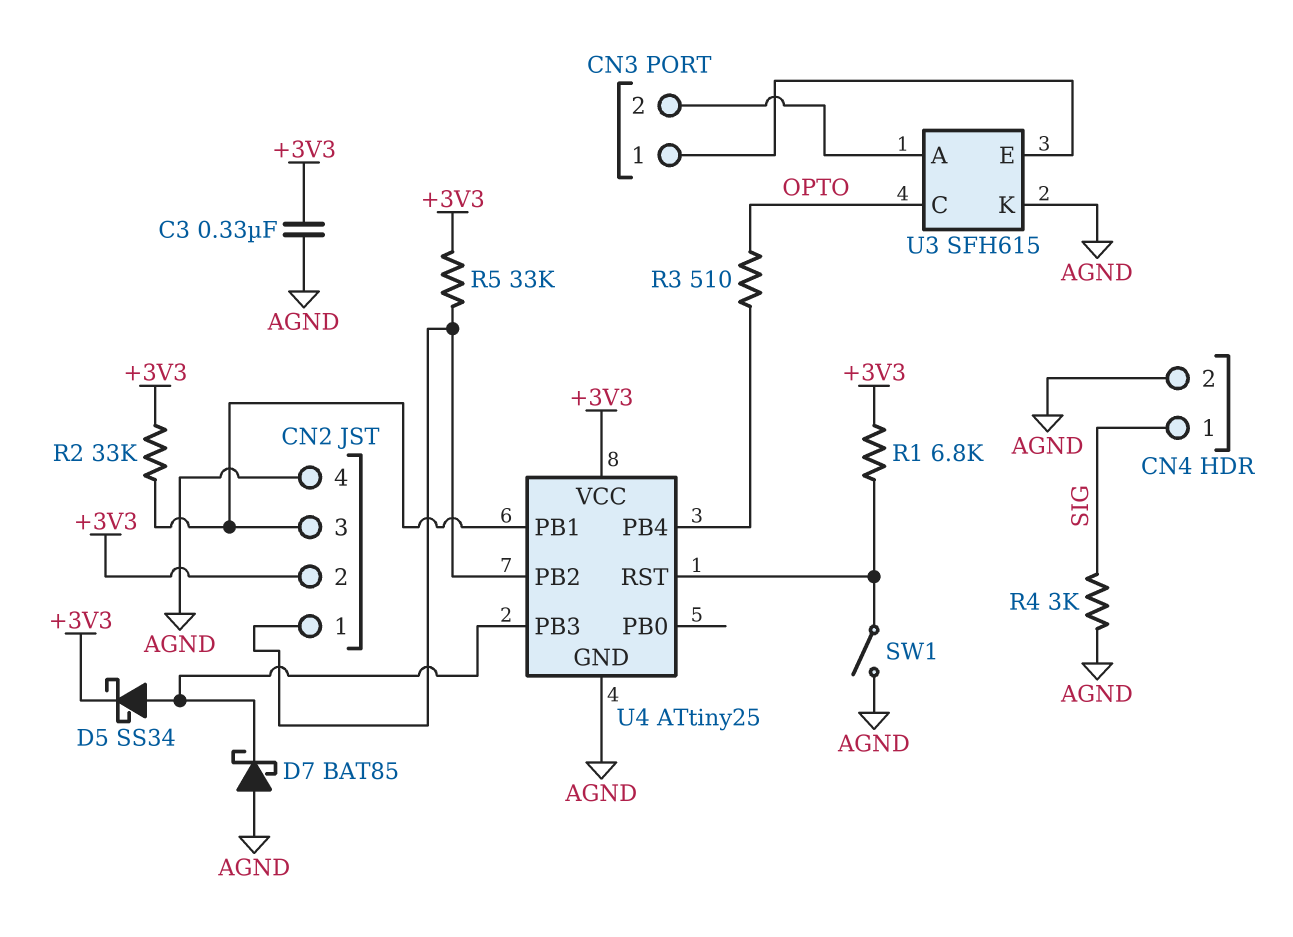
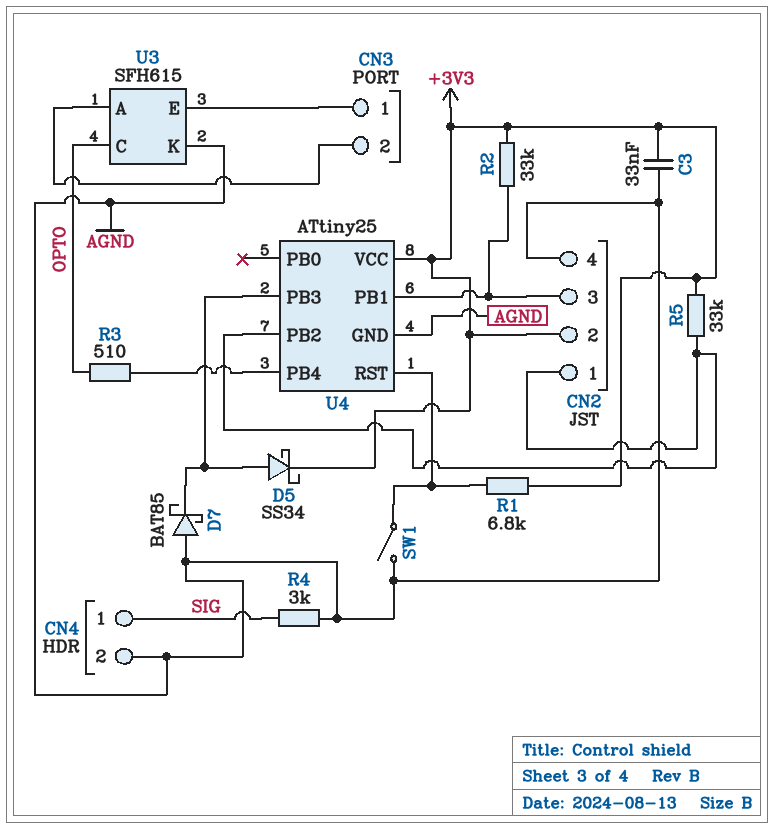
C3: 330nF (+3V3, AGND) -> 33nF (+3V3, AGND)

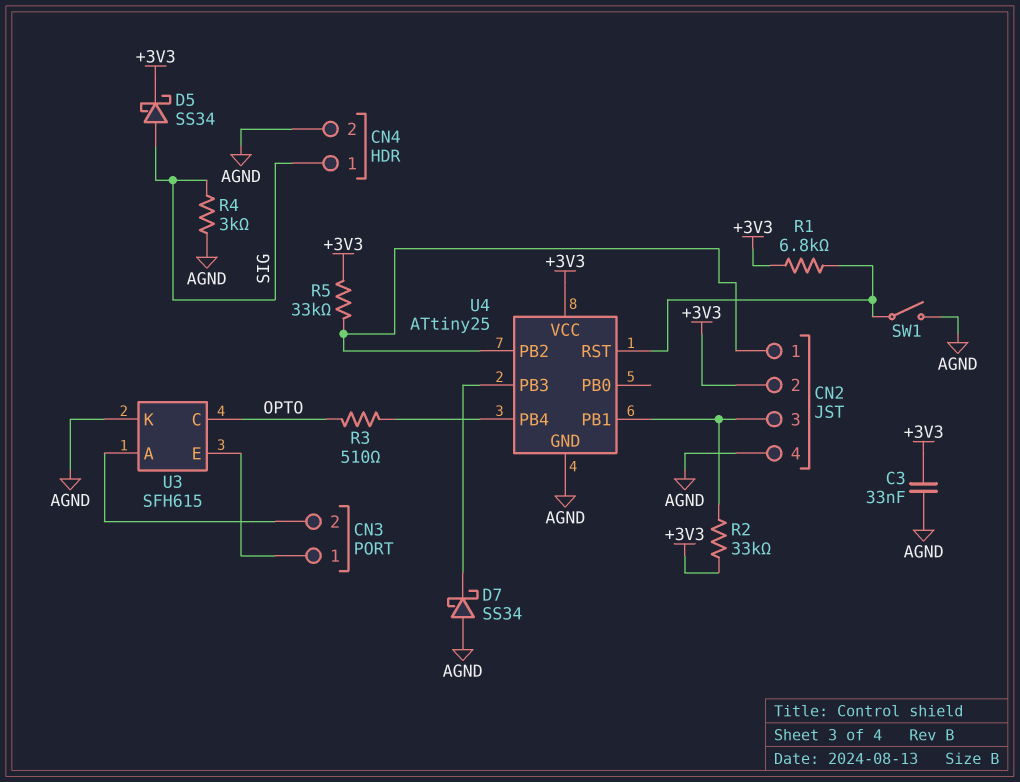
D5: schottky SS34 (A U4/PB3, K +3V3) -> schottky SS34 (A SIG, K +3V3)
D7: schottky BAT85 (A AGND, K U4/PB3) -> schottky SS34 (A AGND, K U4/PB3)

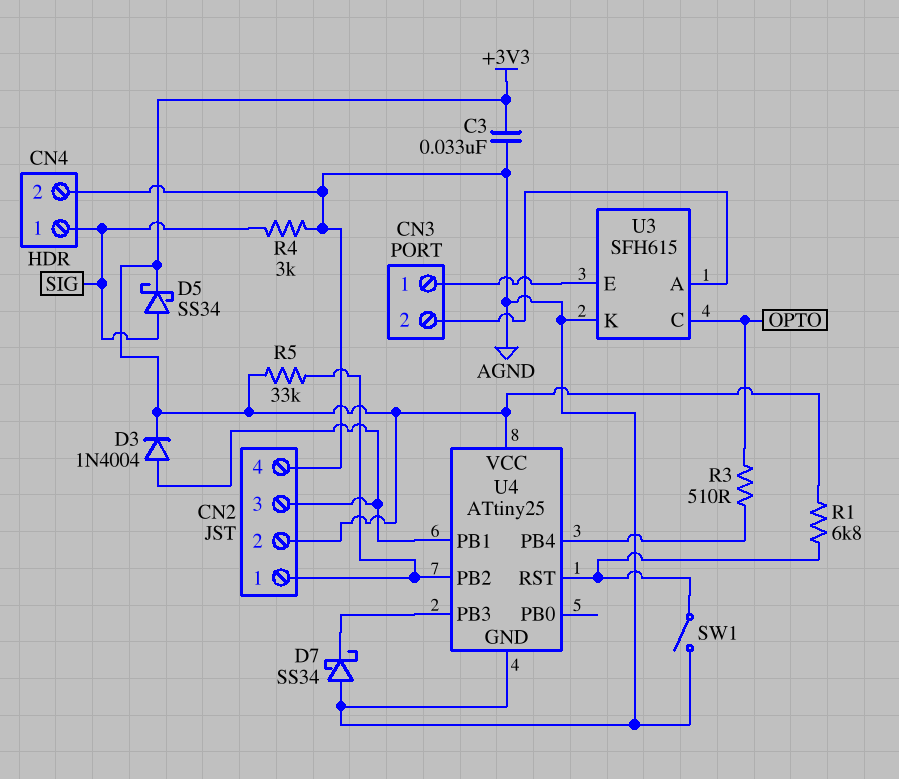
D3: none -> diode 1N4004 (A CN2/3, K +3V3)
R2: 33k (+3V3, CN2/3) -> none

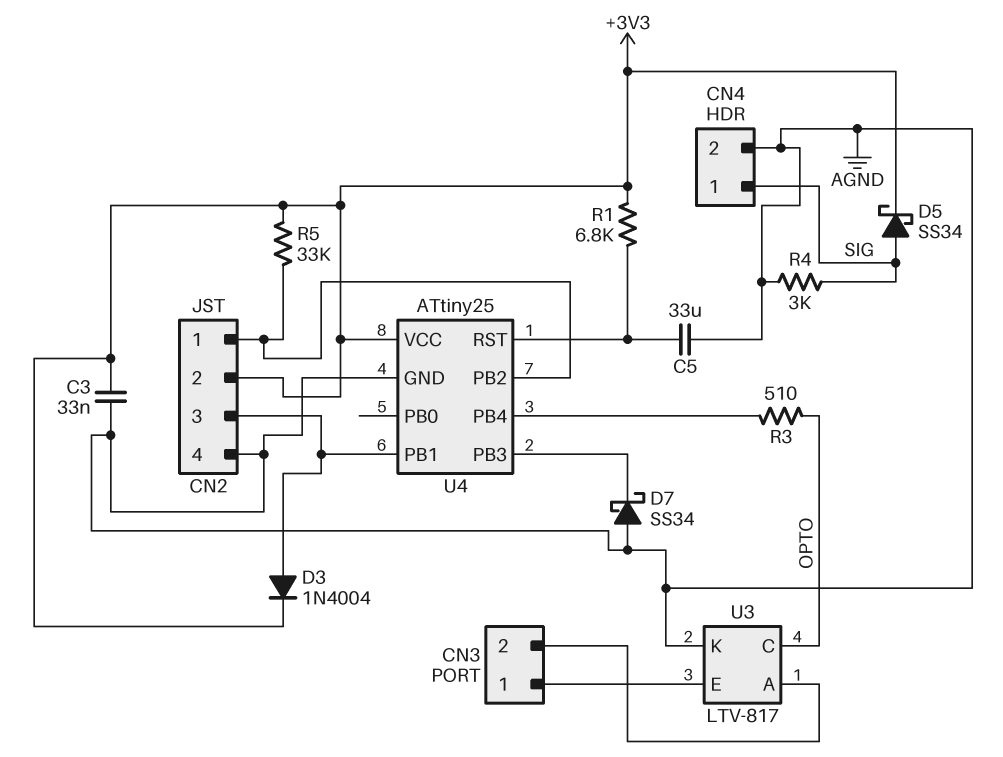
C5: none -> 33uF (AGND, U4/RST)
SW1: switch (AGND, U4/RST) -> none
U3: SFH615 -> LTV-817

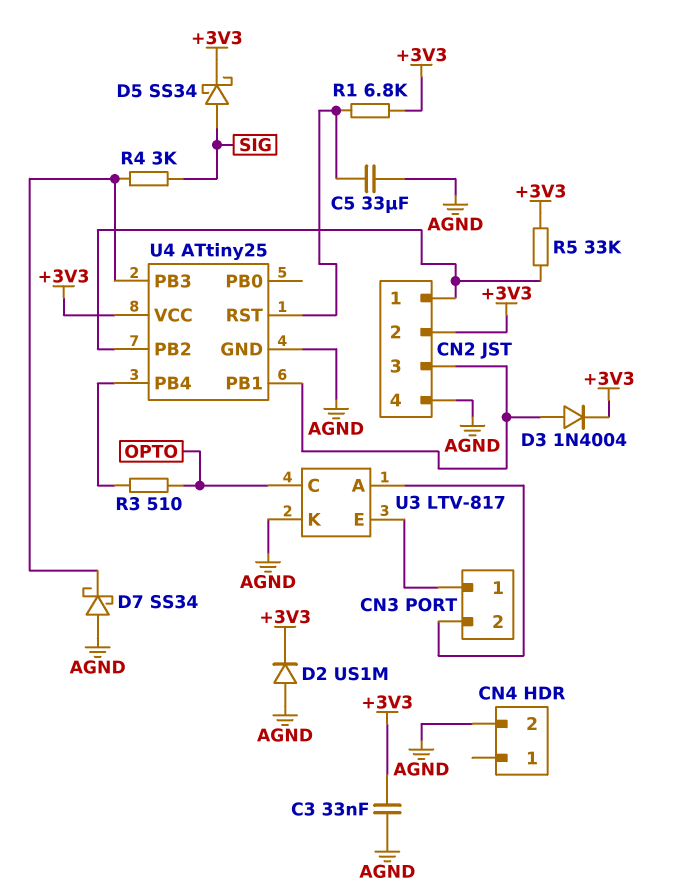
CN4 pin 1: SIG -> none
D2: none -> diode US1M (A AGND, K +3V3)
R4: 3k (AGND, SIG) -> 3k (SIG, U4/PB3)

